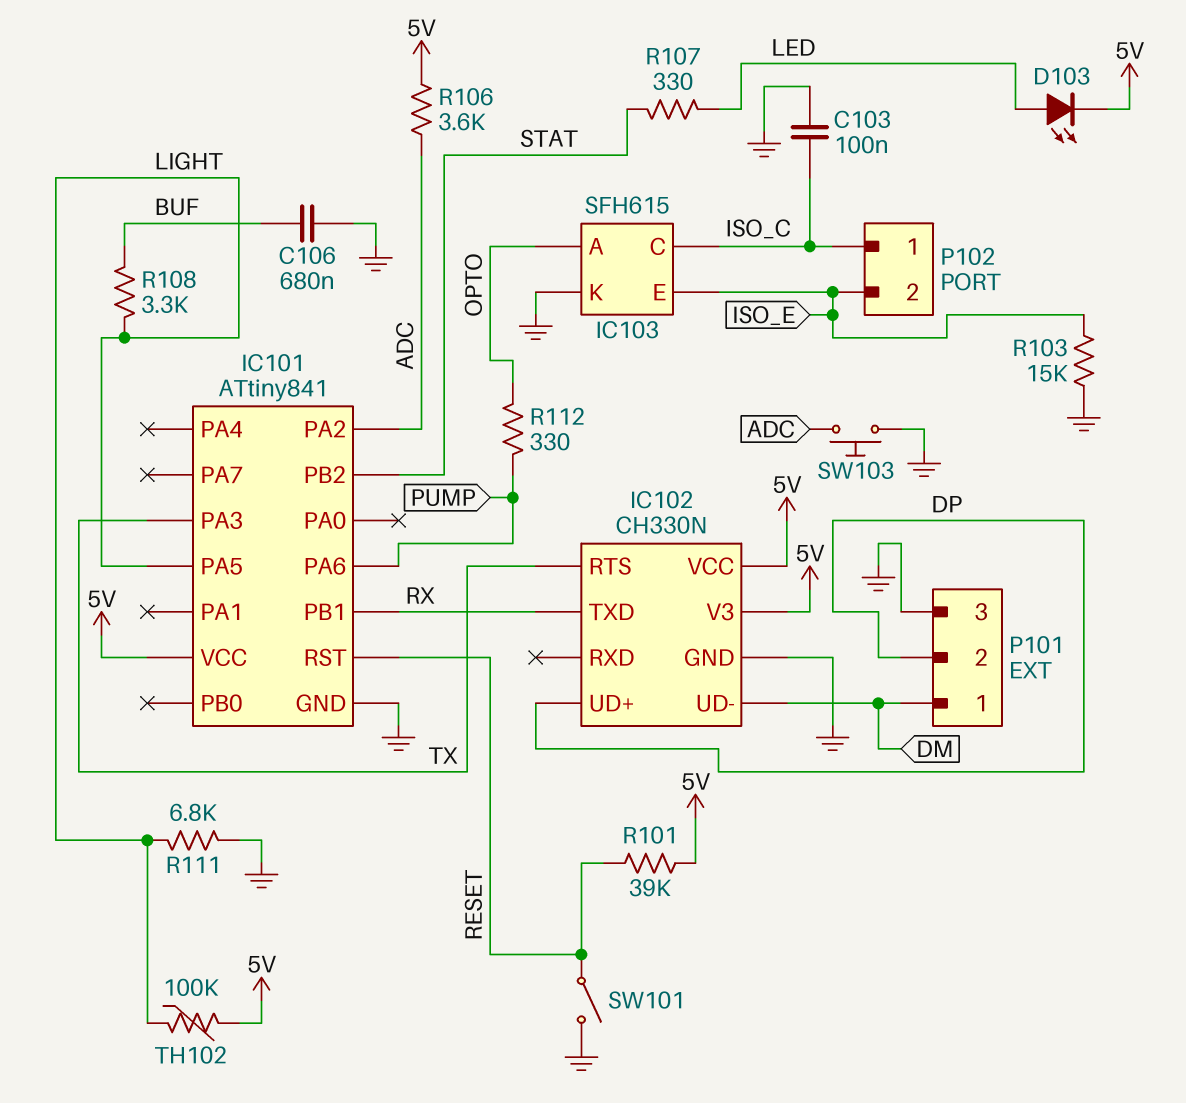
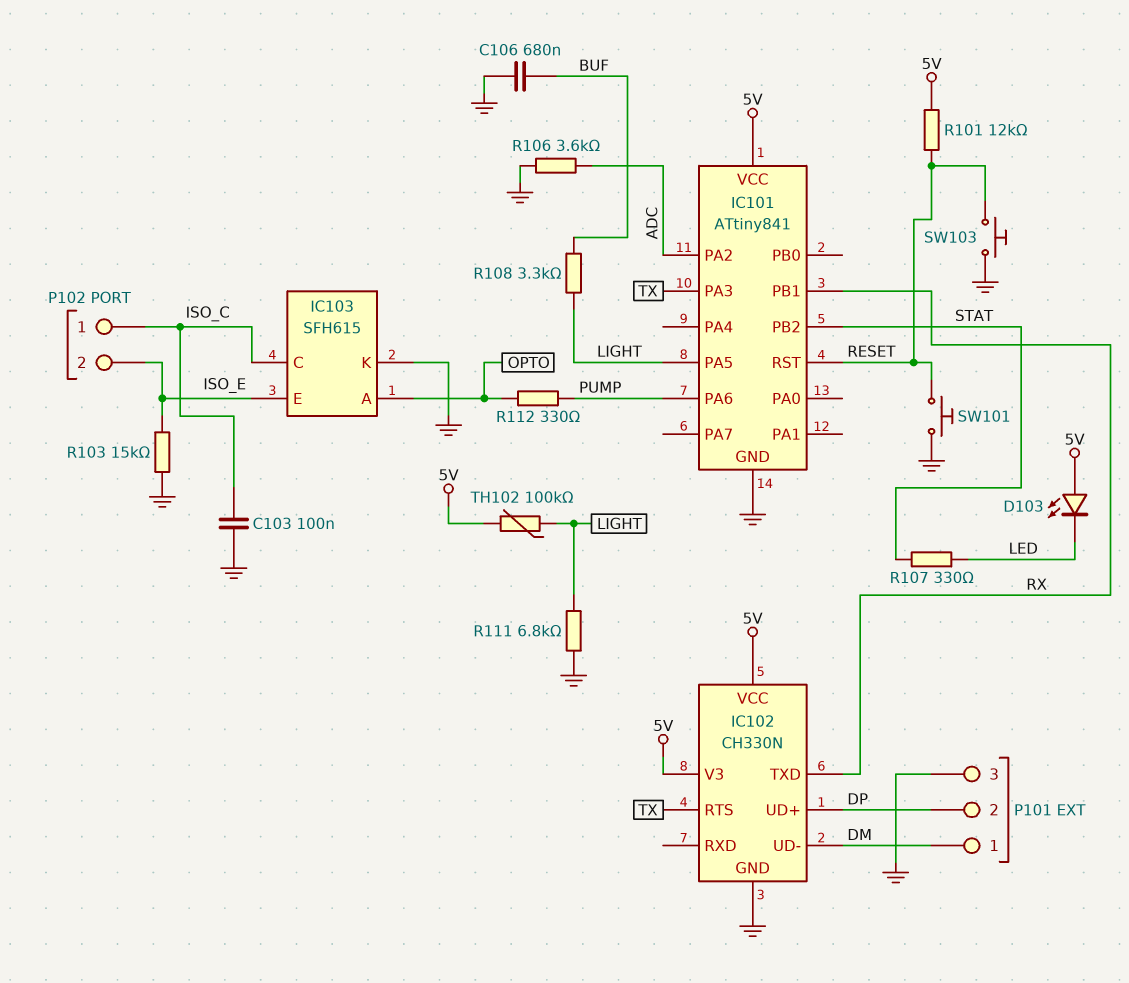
D103: LED (A LED, K 5V) -> LED (A 5V, K LED)
R101: 39k (5V, RESET) -> 12k (5V, RESET)
R106: 3.6k (5V, ADC) -> 3.6k (ADC, GND)
SW101: switch (GND, RESET) -> button (GND, RESET)
SW103: button (ADC, GND) -> button (GND, RESET)

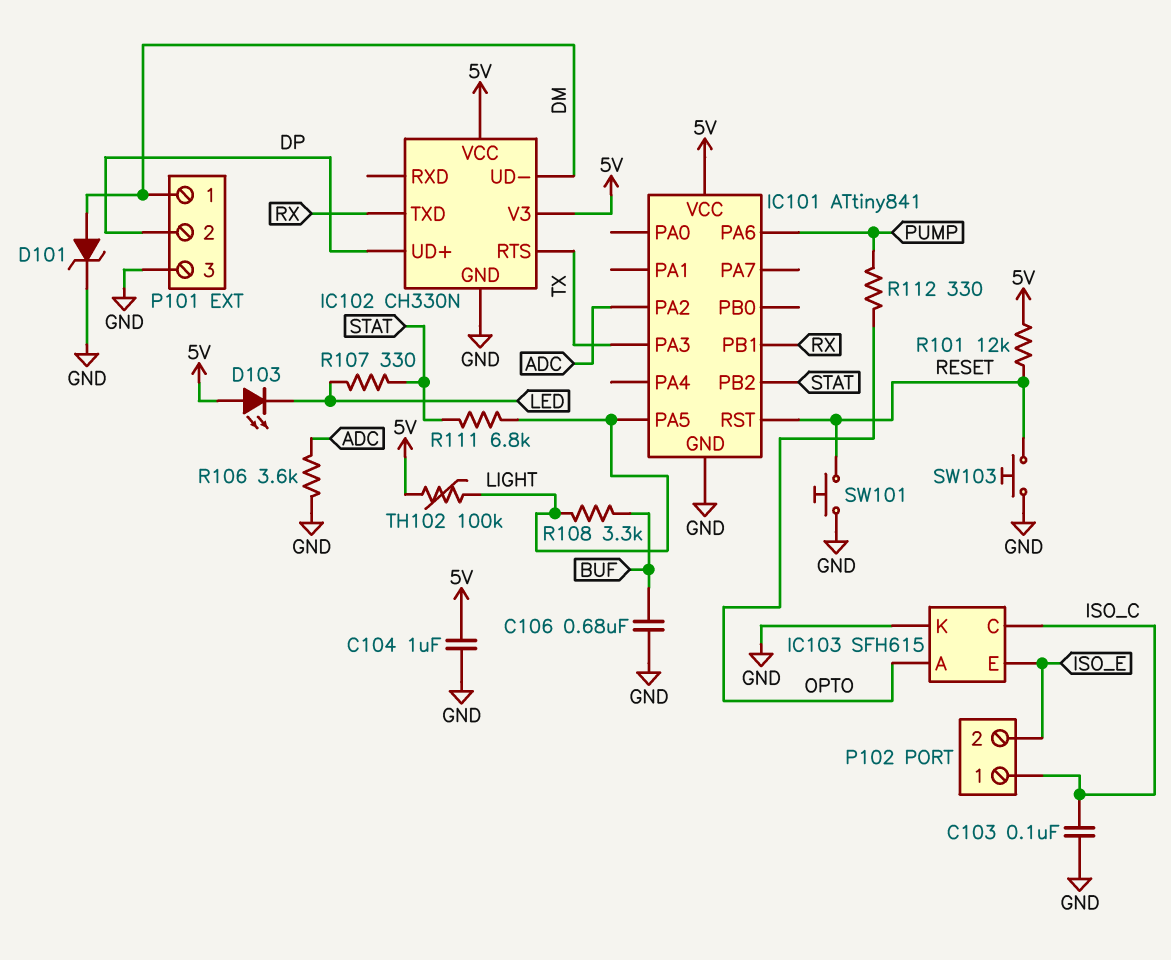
C104: none -> 1uF (5V, GND)
D101: none -> zener (A DM, K GND)
R103: 15k (GND, ISO_E) -> none
R111: 6.8k (GND, LIGHT) -> 6.8k (LIGHT, STAT)

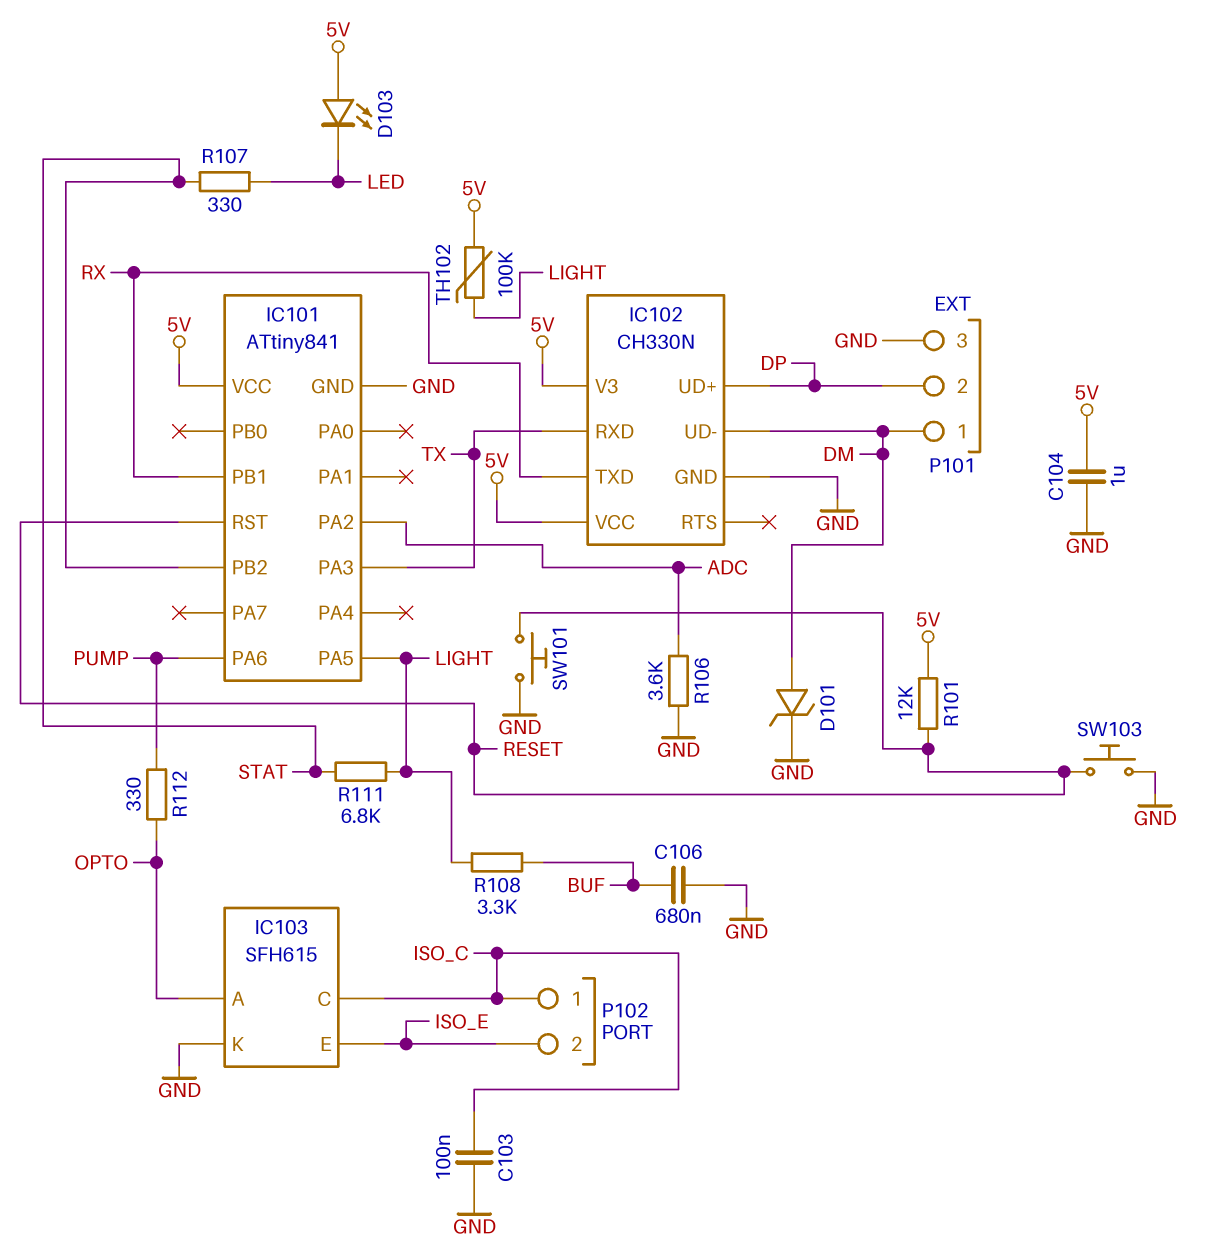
IC102 pin RTS: TX -> none
IC102 pin RXD: none -> TX

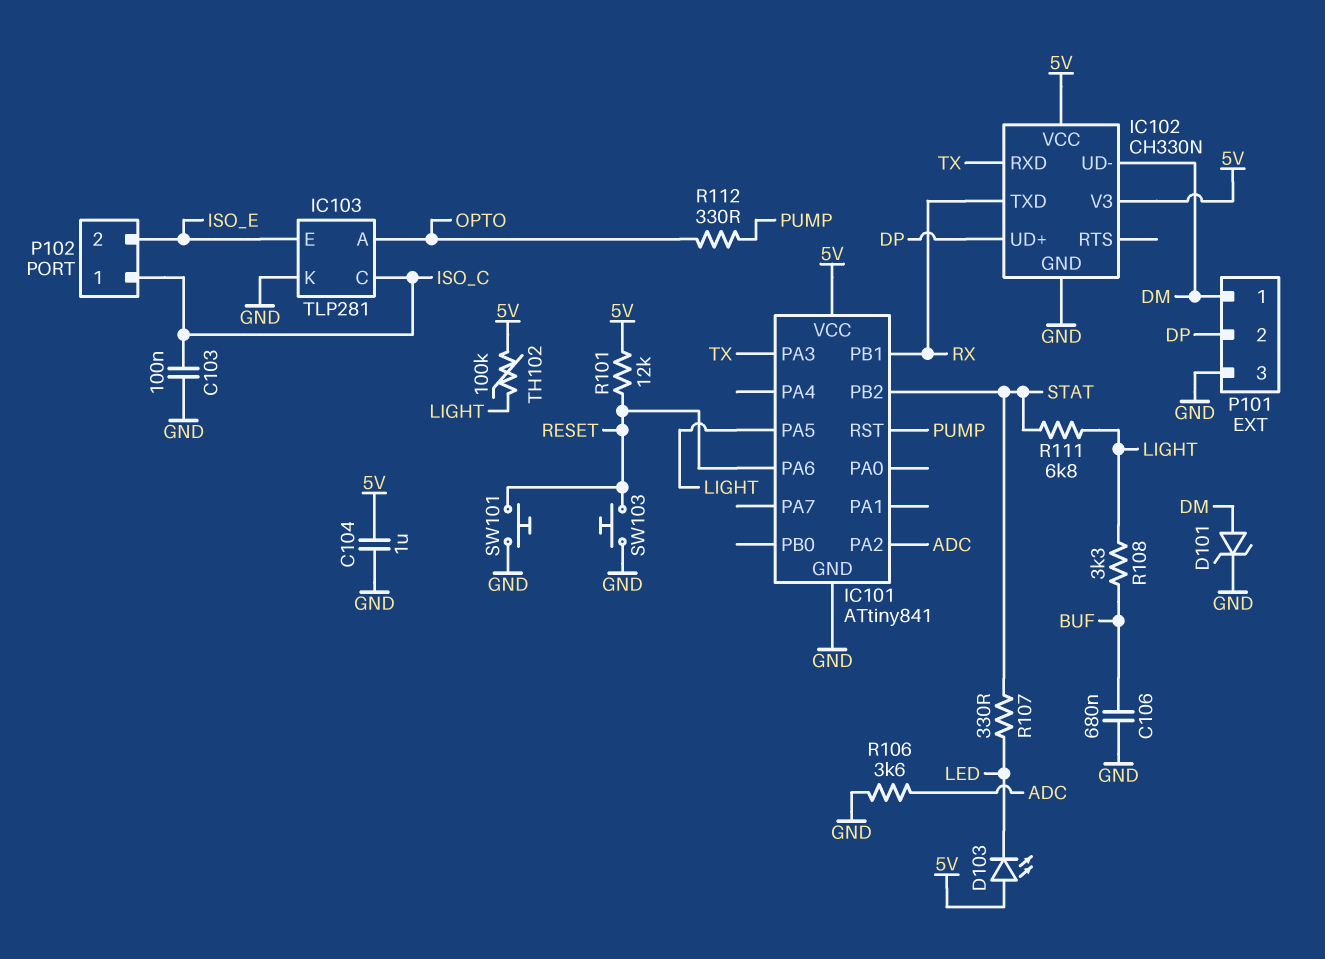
IC101 pin PA6: PUMP -> RESET
IC101 pin RST: RESET -> PUMP
IC103: SFH615 -> TLP281

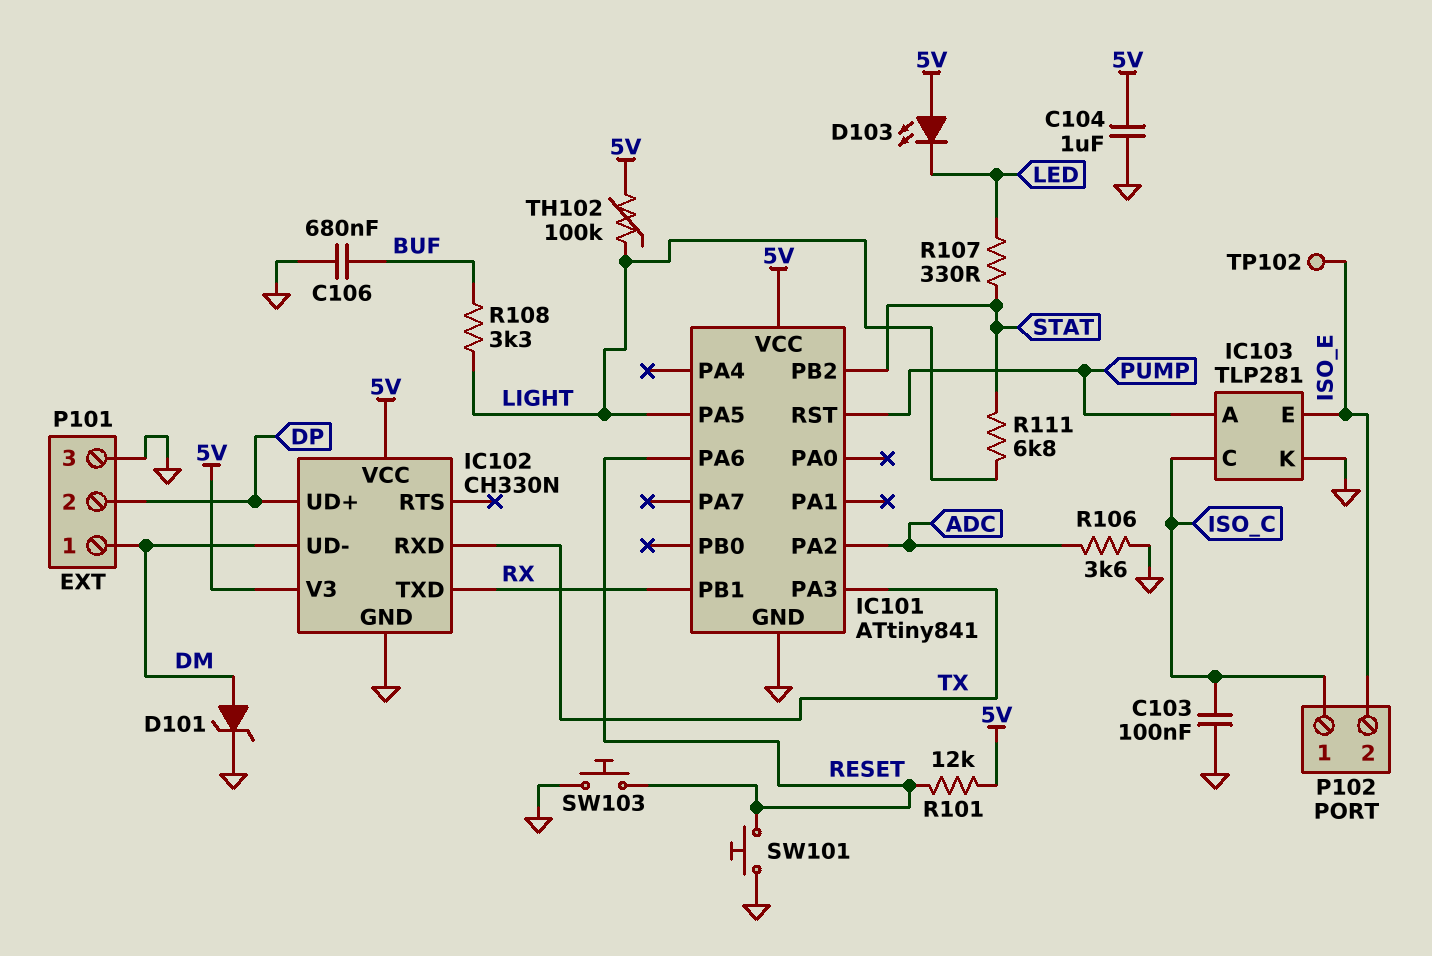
IC103 pin A: OPTO -> PUMP
R112: 330 (OPTO, PUMP) -> none
TP102: none -> test point (ISO_E)

